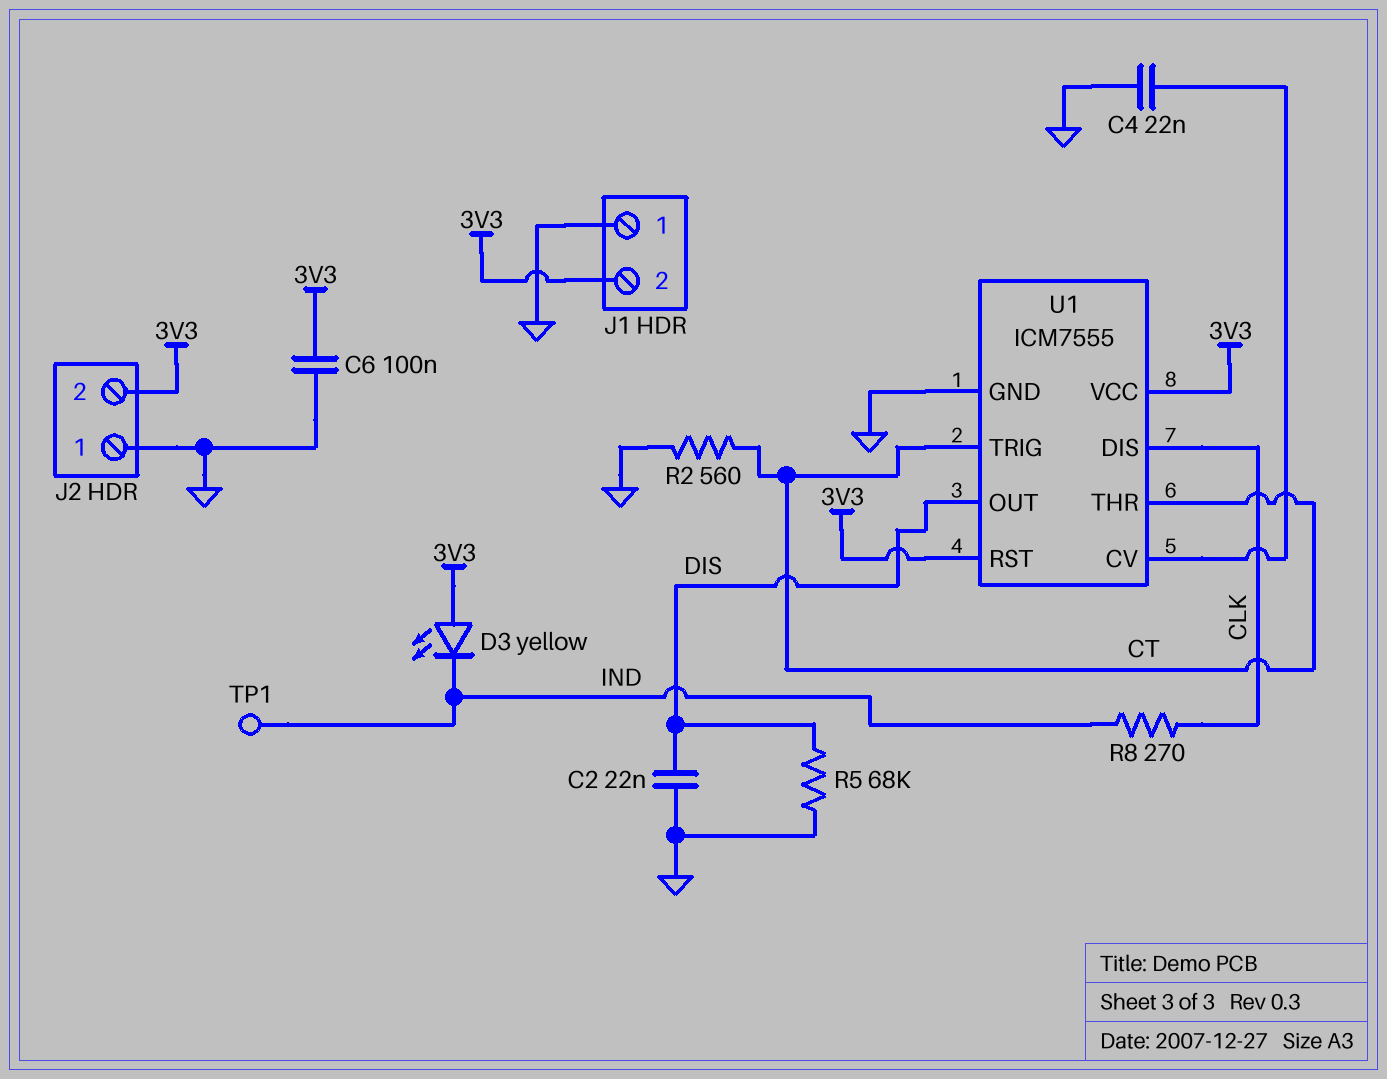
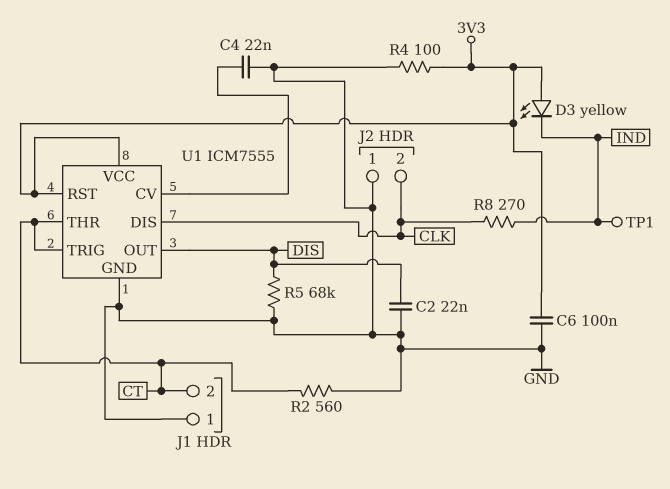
J1 pin 2: 3V3 -> CT
J2 pin 2: 3V3 -> CLK
R4: none -> 100 (3V3, GND)

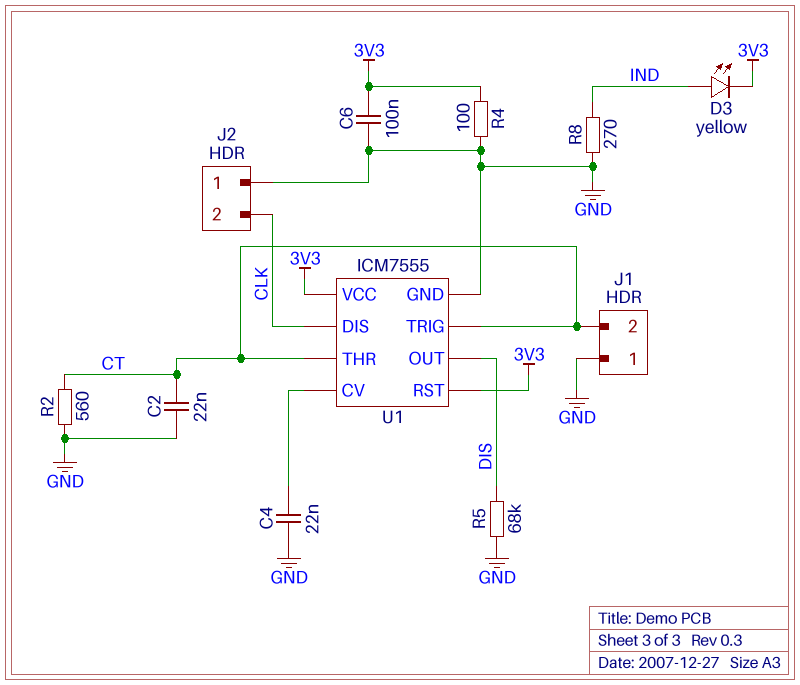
C2: 22nF (DIS, GND) -> 22nF (CT, GND)
D3: LED yellow (A 3V3, K IND) -> LED yellow (A IND, K 3V3)
R8: 270 (CLK, IND) -> 270 (GND, IND)
TP1: test point (IND) -> none

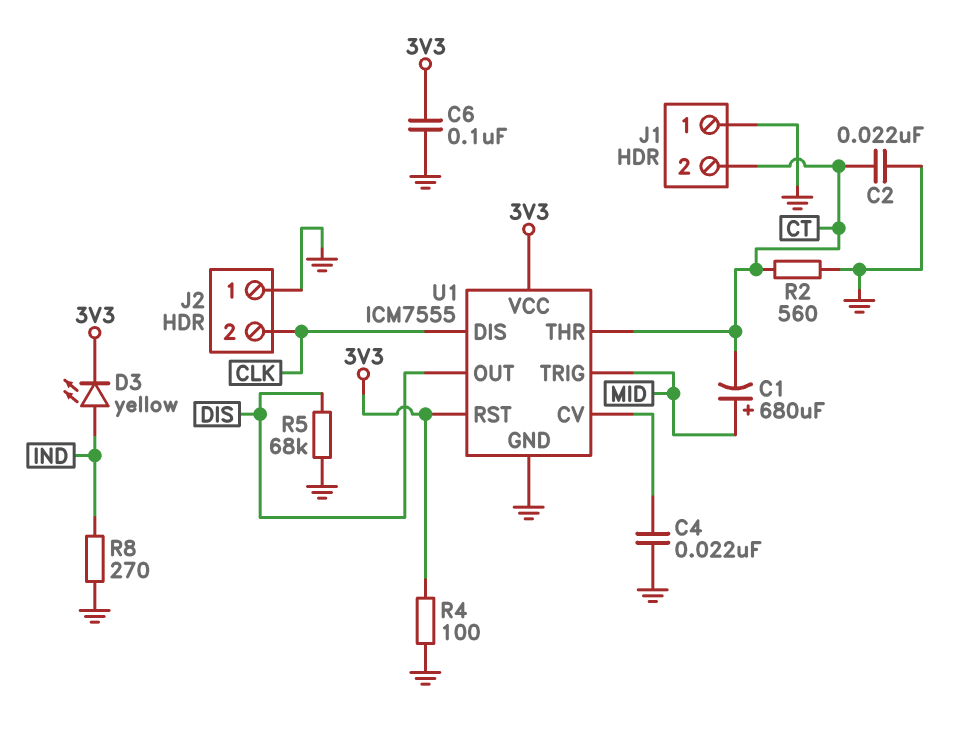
C1: none -> 680uF (plus MID, minus CT)
U1 pin TRIG: CT -> MID

